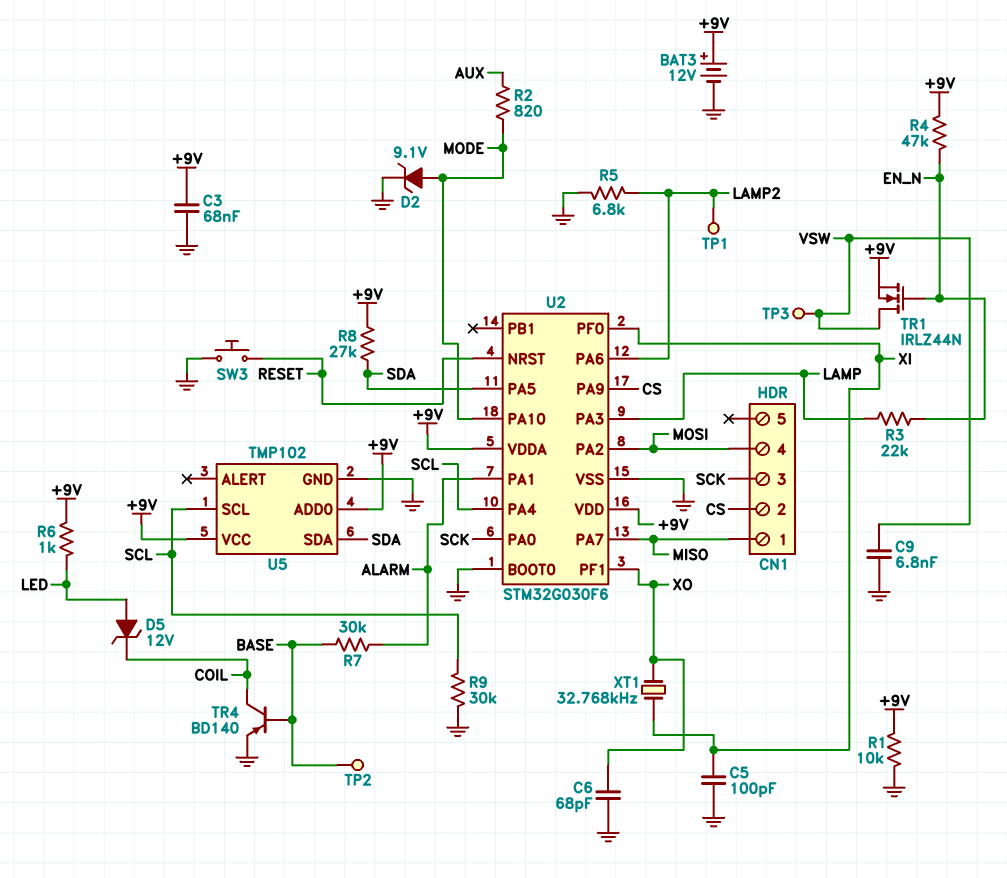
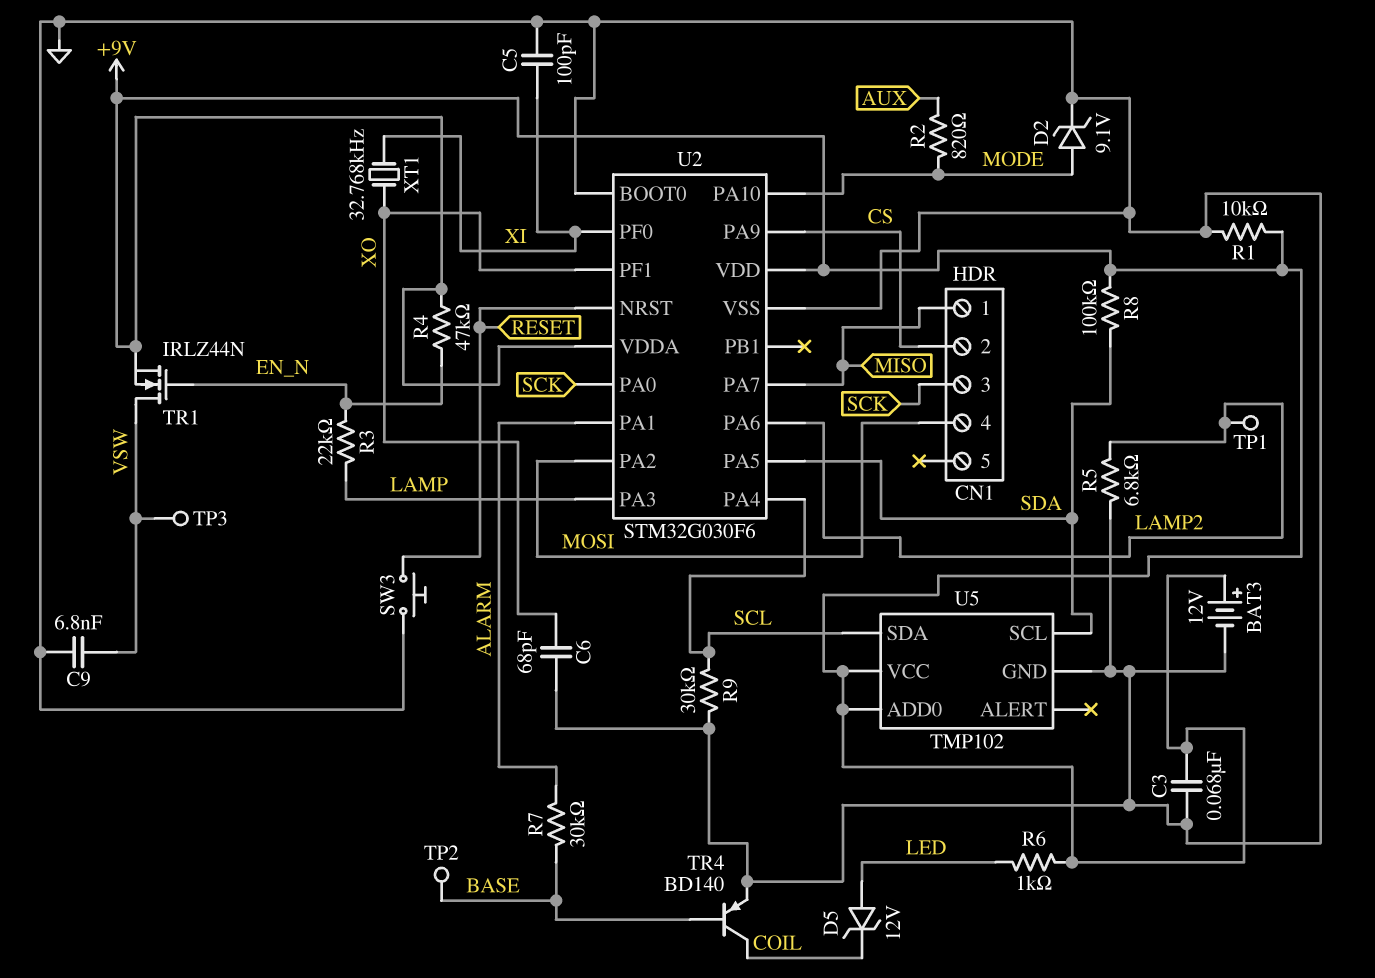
R8: 27k (+9V, SDA) -> 100k (+9V, SDA)
U5 pin SCL: SCL -> SDA
U5 pin SDA: SDA -> SCL

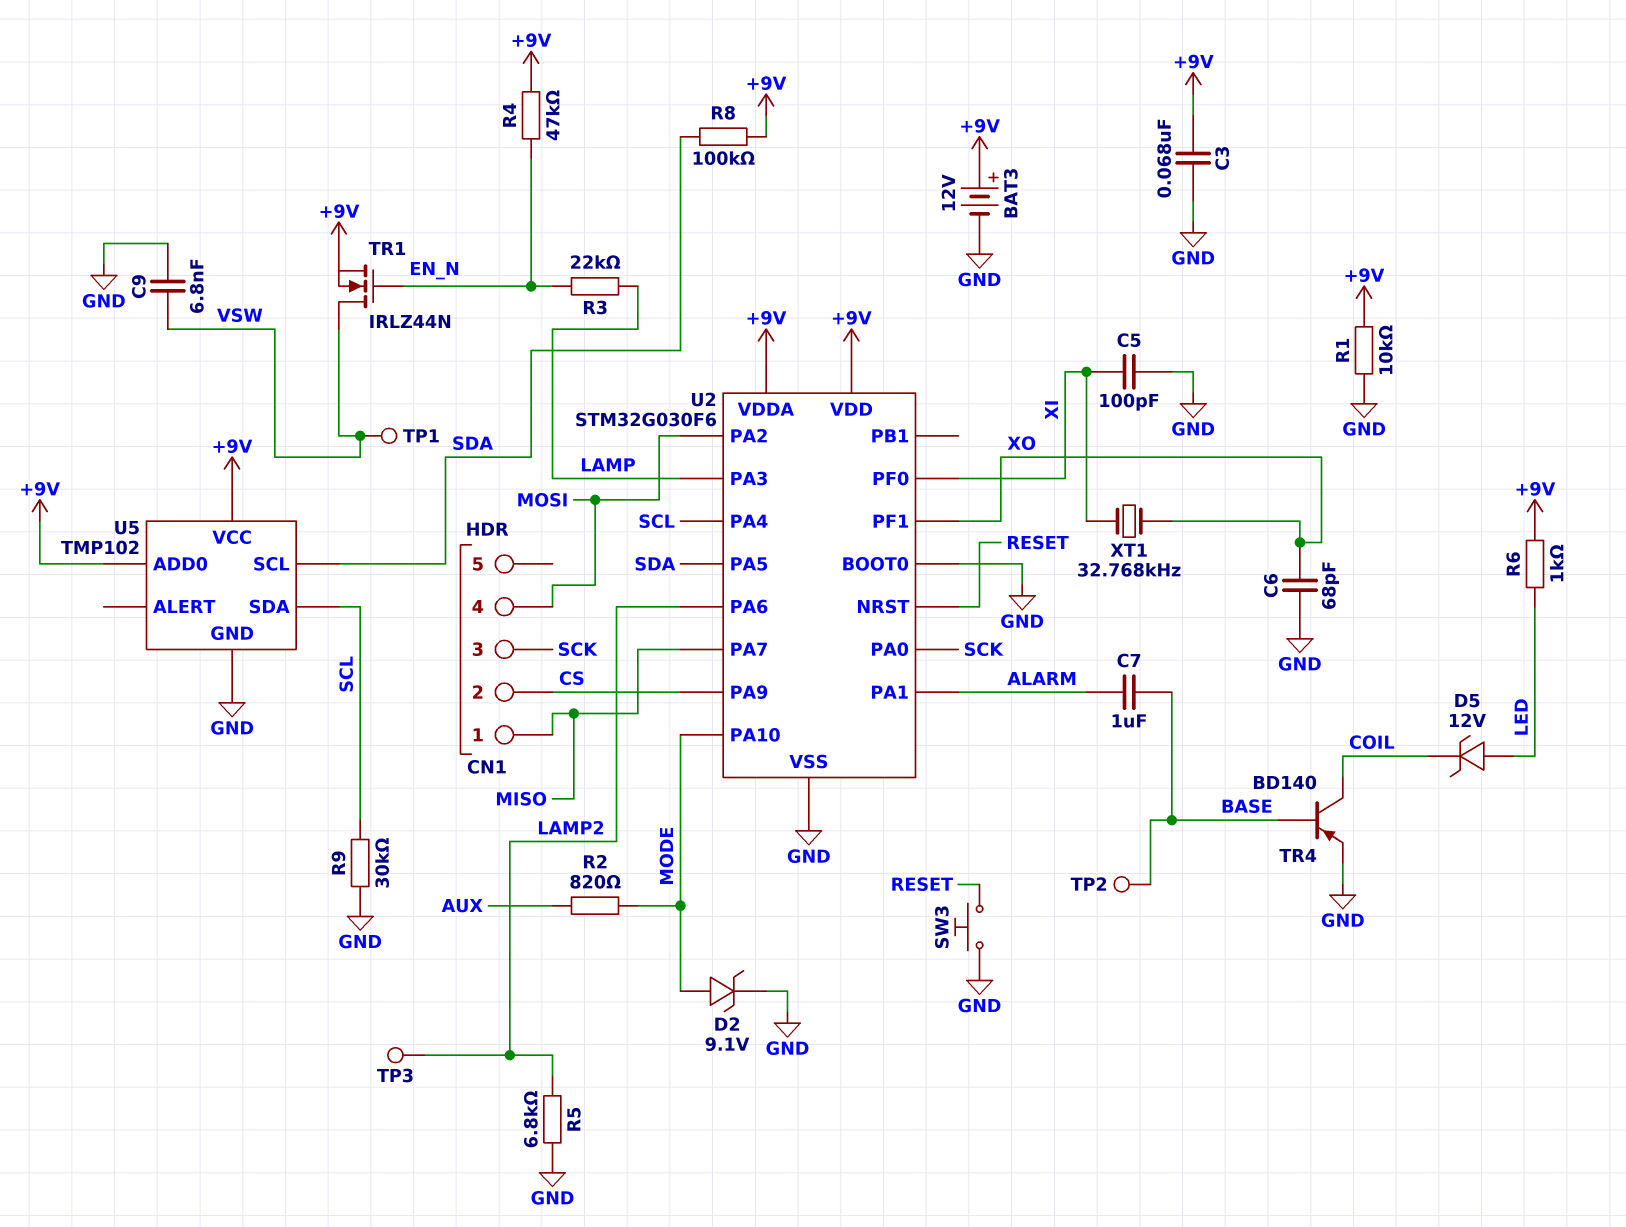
C7: none -> 1uF (ALARM, BASE)
R7: 30k (ALARM, BASE) -> none
TP1: test point (LAMP2) -> test point (VSW)
TP3: test point (VSW) -> test point (LAMP2)

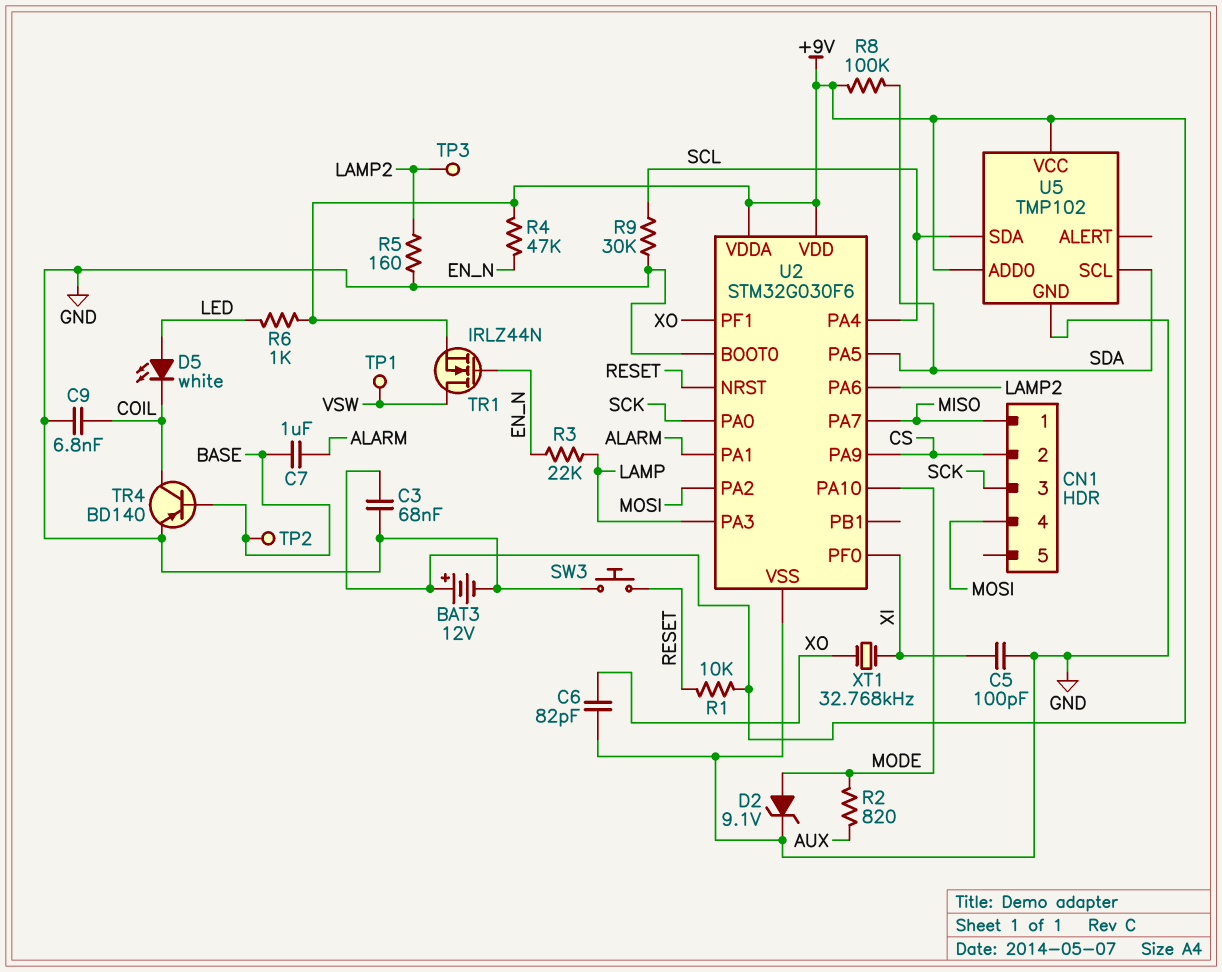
C6: 68pF (GND, XO) -> 82pF (GND, XO)
C9: 6.8nF (GND, VSW) -> 6.8nF (COIL, GND)
D5: zener 12V (A LED, K COIL) -> LED white (A LED, K COIL)
R1: 10k (+9V, GND) -> 10k (+9V, RESET)
R5: 6.8k (GND, LAMP2) -> 160 (GND, LAMP2)

